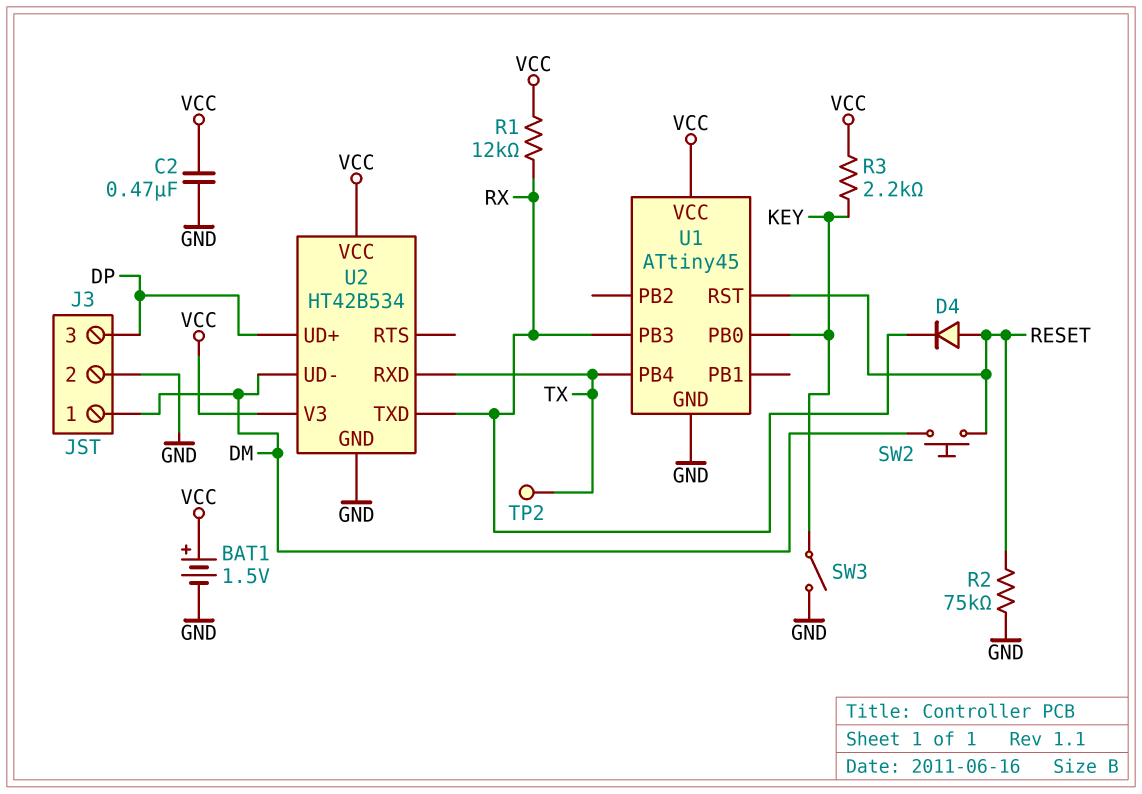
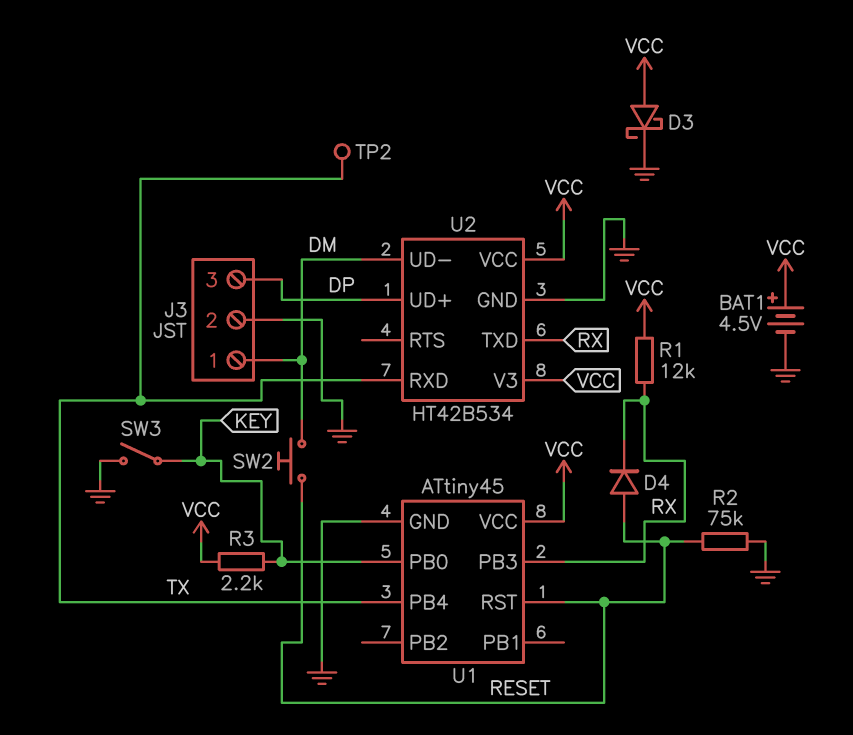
BAT1: 1.5V (plus VCC, minus GND) -> 4.5V (plus VCC, minus GND)
C2: 470nF (GND, VCC) -> none
D3: none -> schottky (A VCC, K GND)

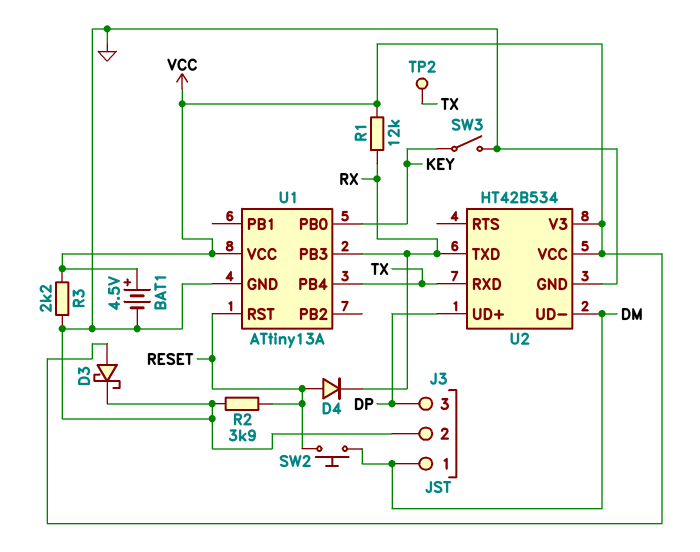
R2: 75k (GND, RESET) -> 3.9k (GND, RESET)
R3: 2.2k (KEY, VCC) -> 2.2k (GND, VCC)
U1: ATtiny45 -> ATtiny13A

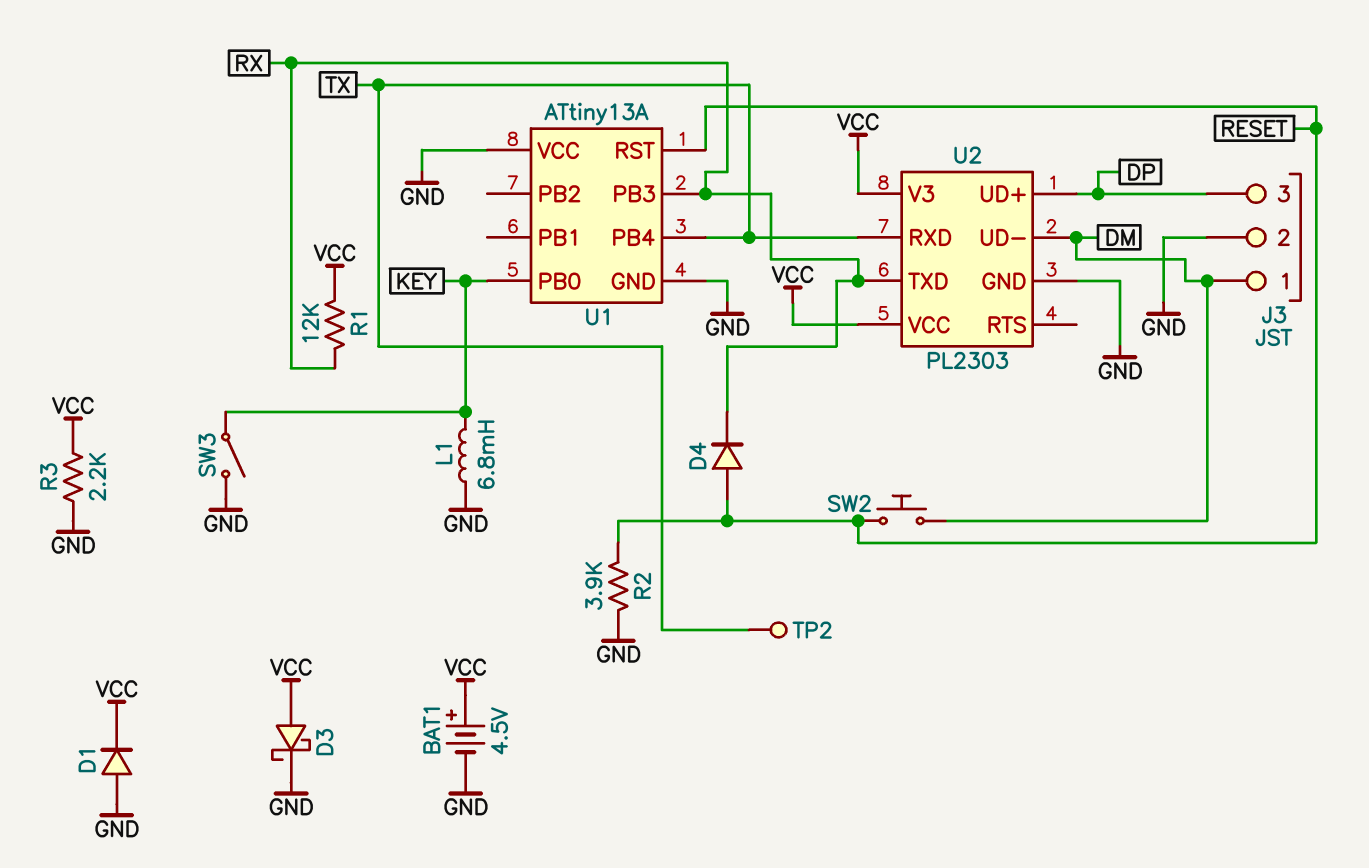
D1: none -> diode (A GND, K VCC)
L1: none -> 6.8mH (GND, KEY)
U1 pin VCC: VCC -> GND
U2: HT42B534 -> PL2303

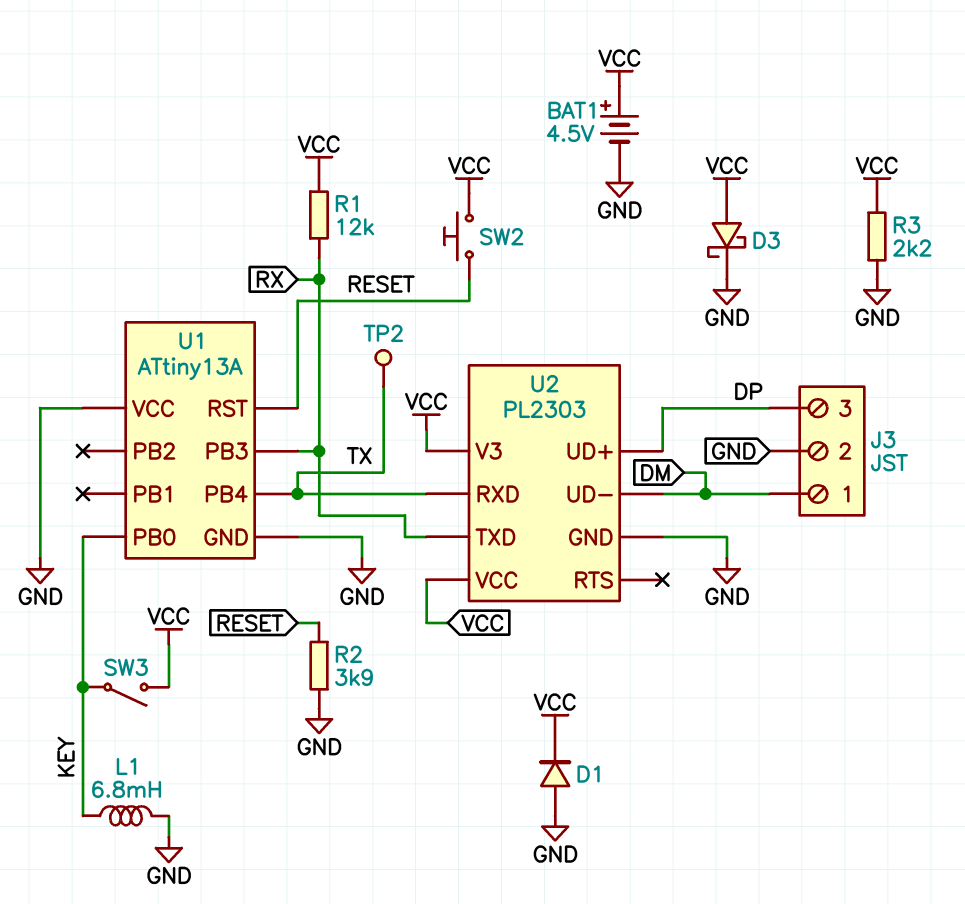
D4: diode (A RESET, K RX) -> none
SW2: button (DM, RESET) -> button (RESET, VCC)
SW3: switch (GND, KEY) -> switch (KEY, VCC)

